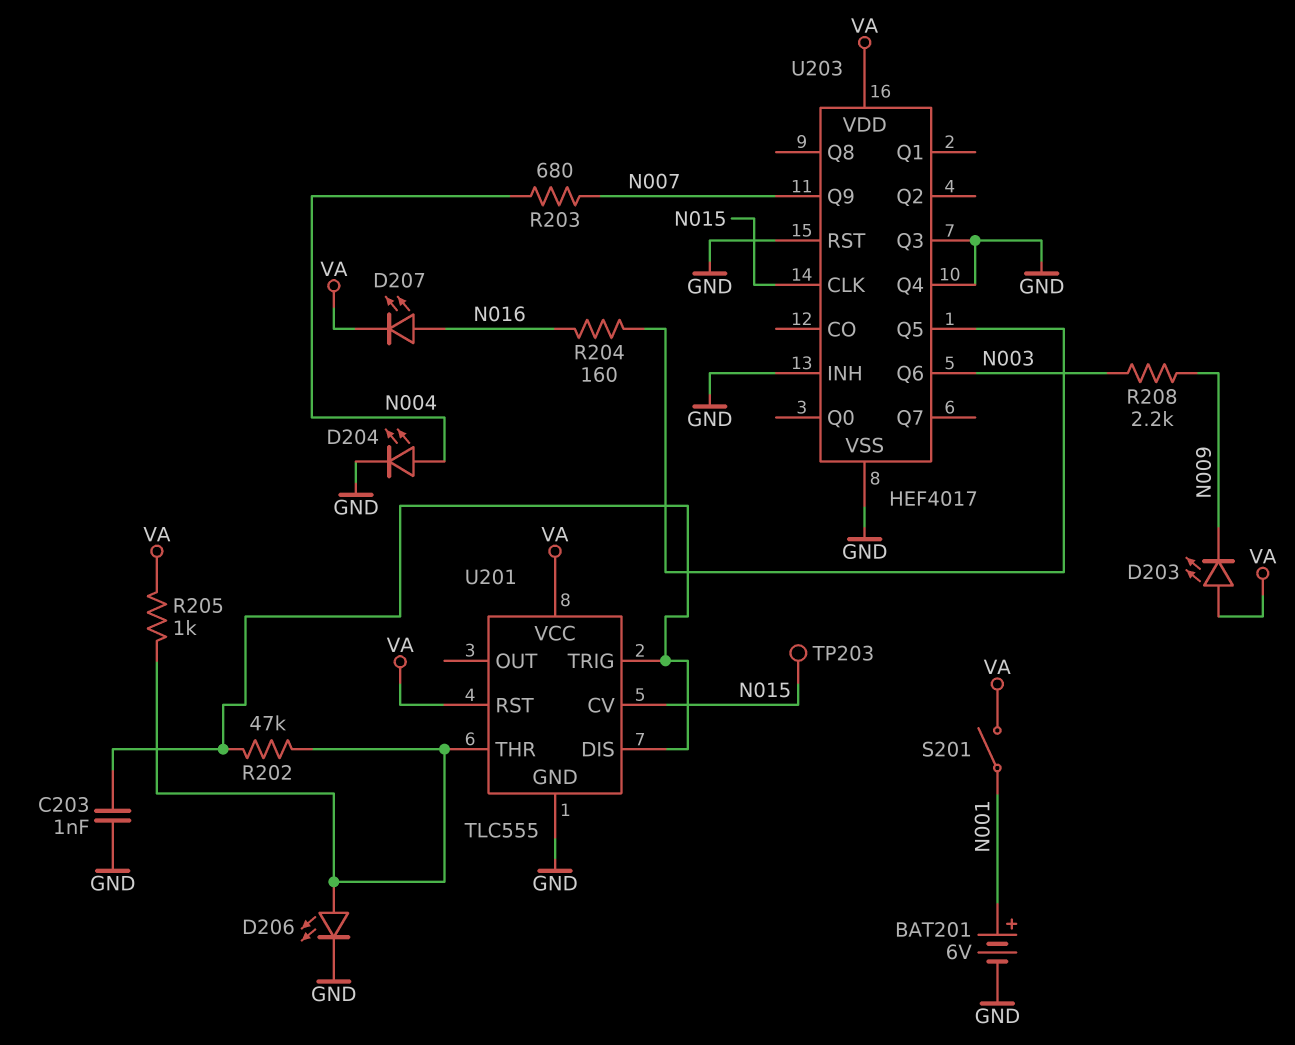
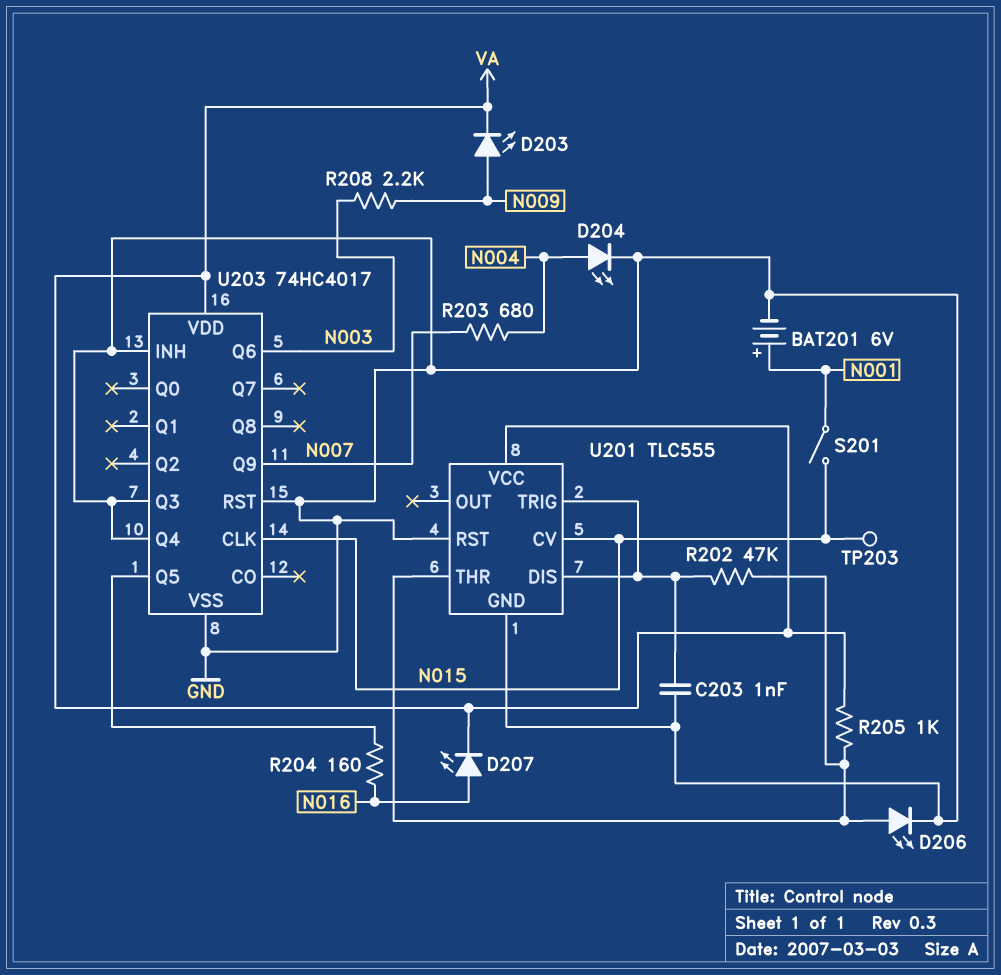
D203: LED (A VA, K N009) -> LED (A N009, K VA)
S201: switch (N001, VA) -> switch (N001, N015)
U201 pin RST: VA -> GND
U203: HEF4017 -> 74HC4017

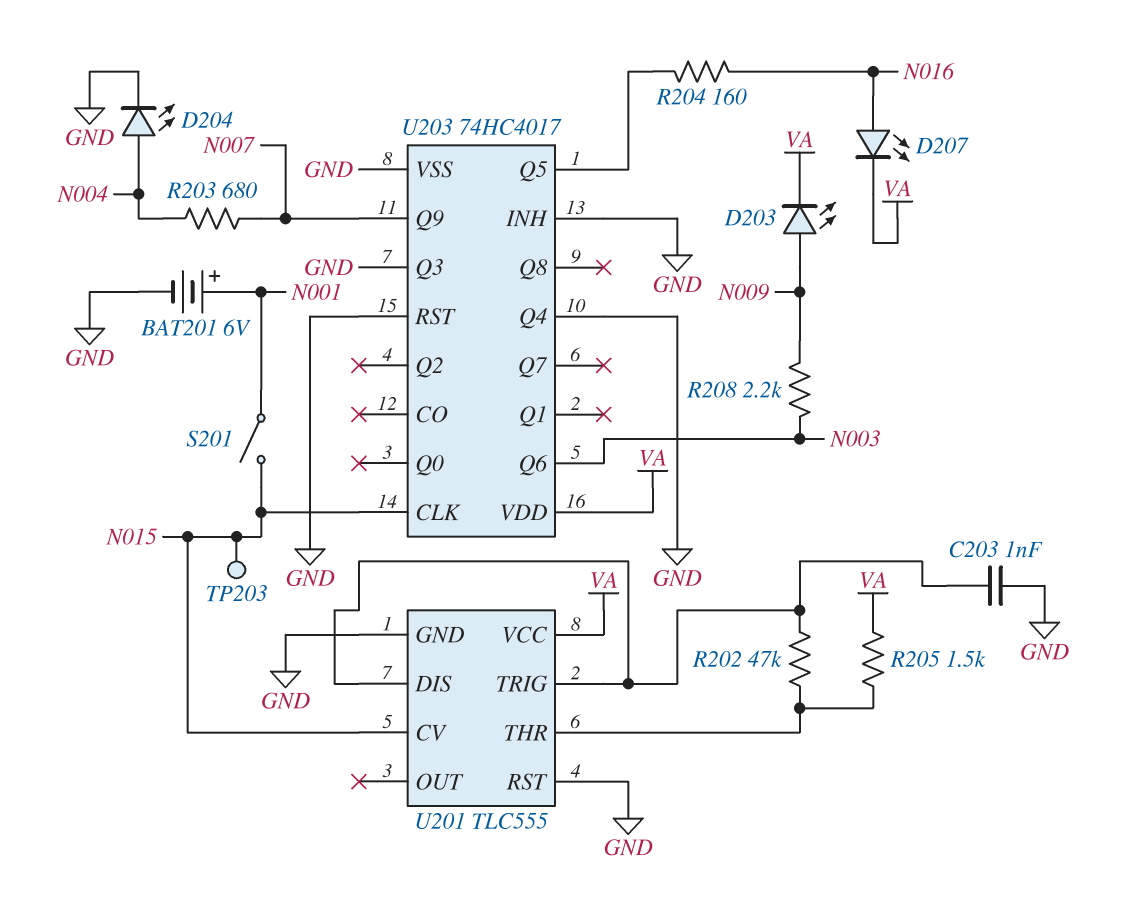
D206: LED (A U201/THR, K GND) -> none
R205: 1k (U201/THR, VA) -> 1.5k (U201/THR, VA)

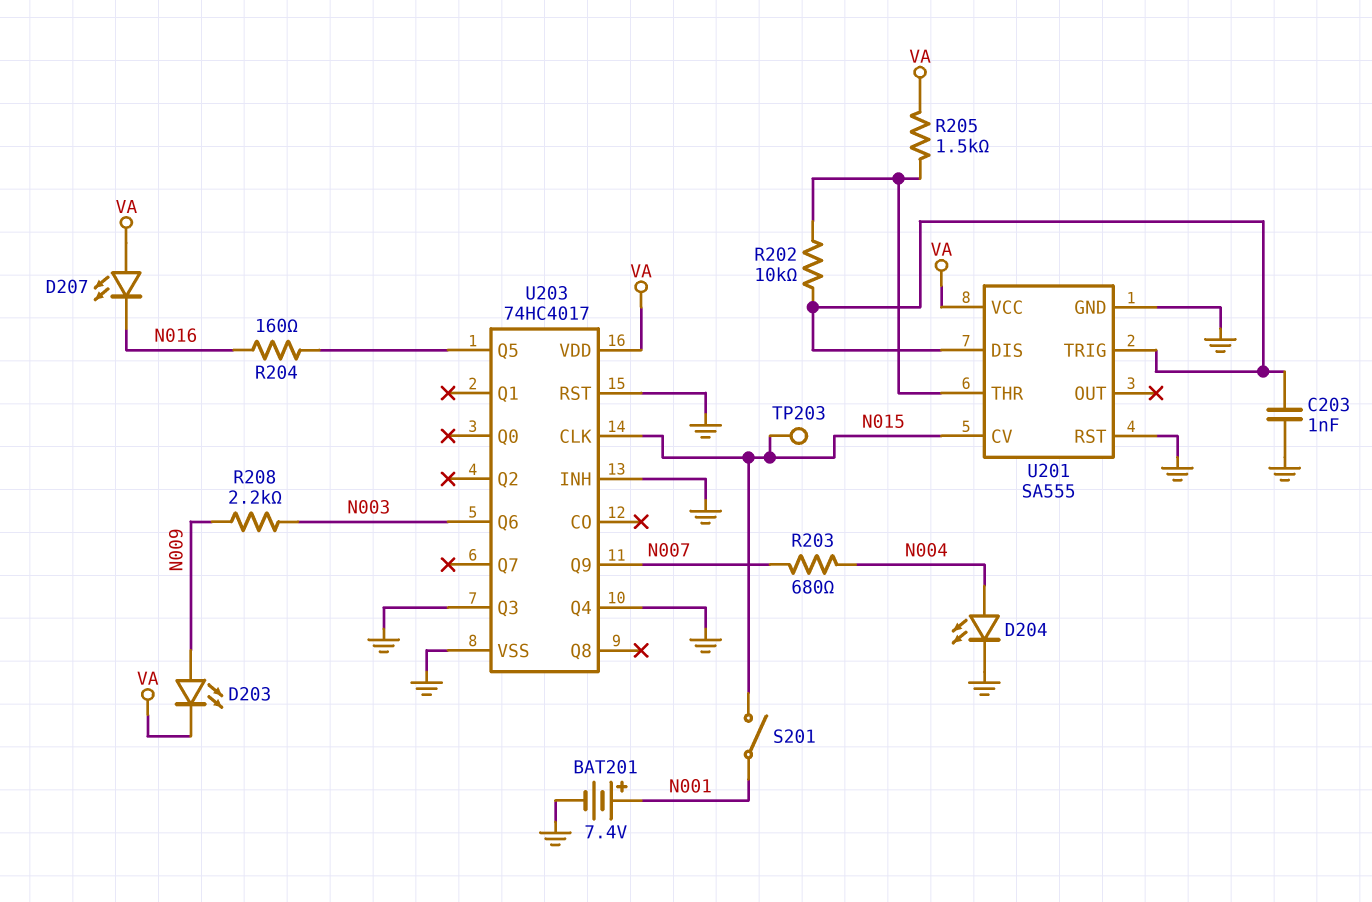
BAT201: 6V (plus N001, minus GND) -> 7.4V (plus N001, minus GND)
D207: LED (A N016, K VA) -> LED (A VA, K N016)
R202: 47k (U201/DIS, U201/THR) -> 10k (U201/DIS, U201/THR)
U201: TLC555 -> SA555

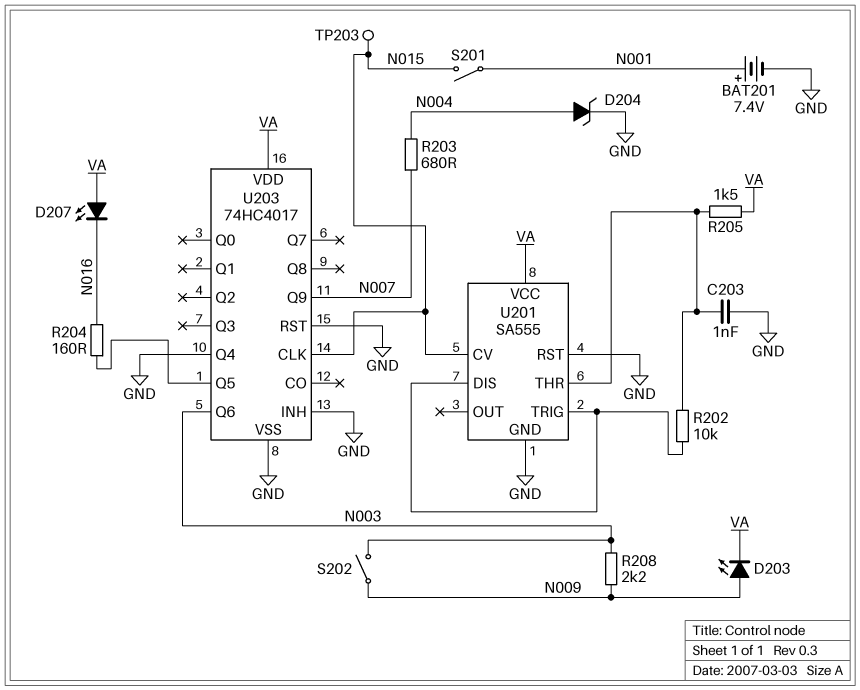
C203: 1nF (GND, U201/DIS) -> 1nF (GND, U201/THR)
D204: LED (A N004, K GND) -> zener (A N004, K GND)
S202: none -> switch (N003, N009)
U203 pin Q3: GND -> none

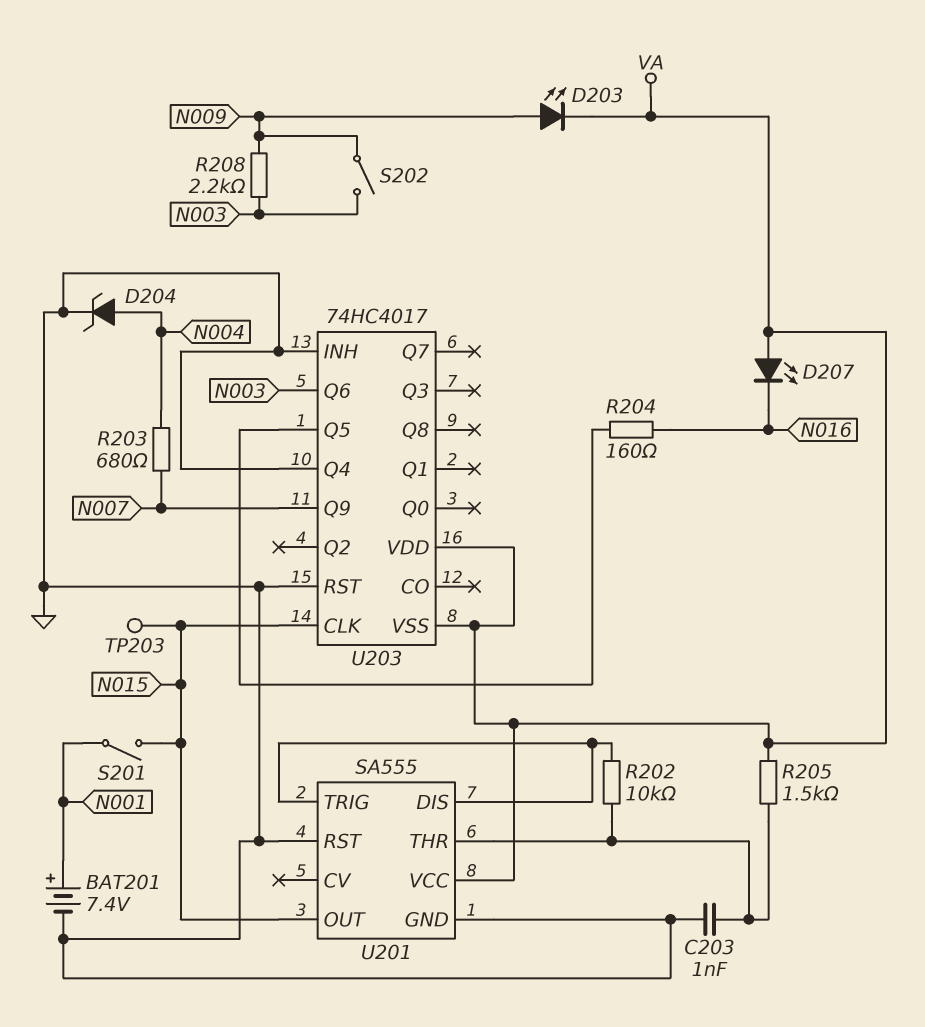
U201 pin CV: N015 -> none
U201 pin OUT: none -> N015
U203 pin VSS: GND -> VA

